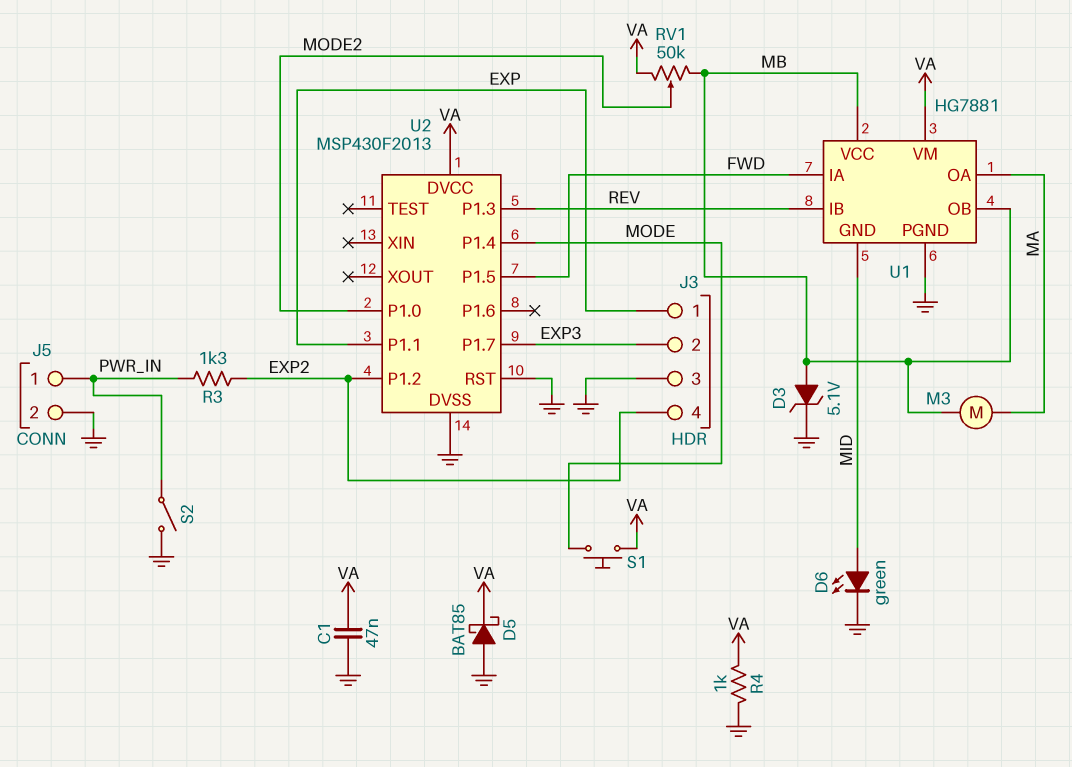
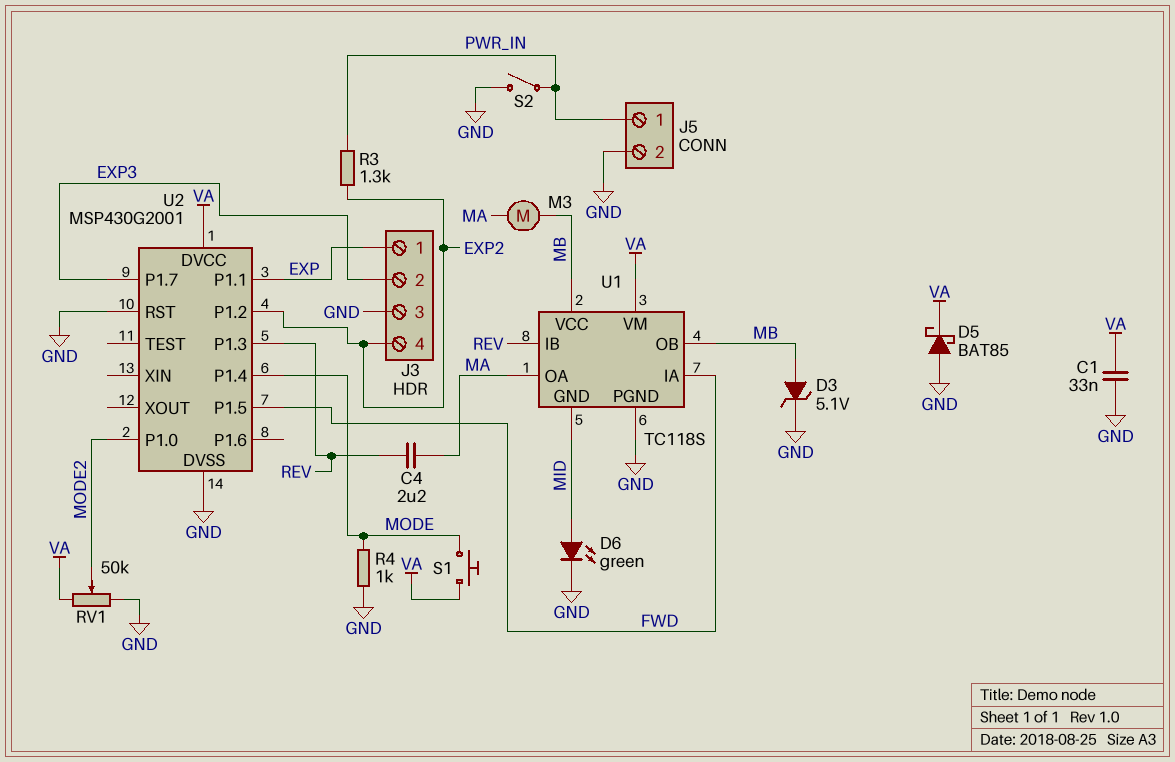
C1: 47nF (GND, VA) -> 33nF (GND, VA)
C4: none -> 2.2uF (MA, REV)
R4: 1k (GND, VA) -> 1k (GND, MODE)
RV1: 50k (MB, VA, wiper MODE2) -> 50k (GND, VA, wiper MODE2)
U1: HG7881 -> TC118S
U2: MSP430F2013 -> MSP430G2001

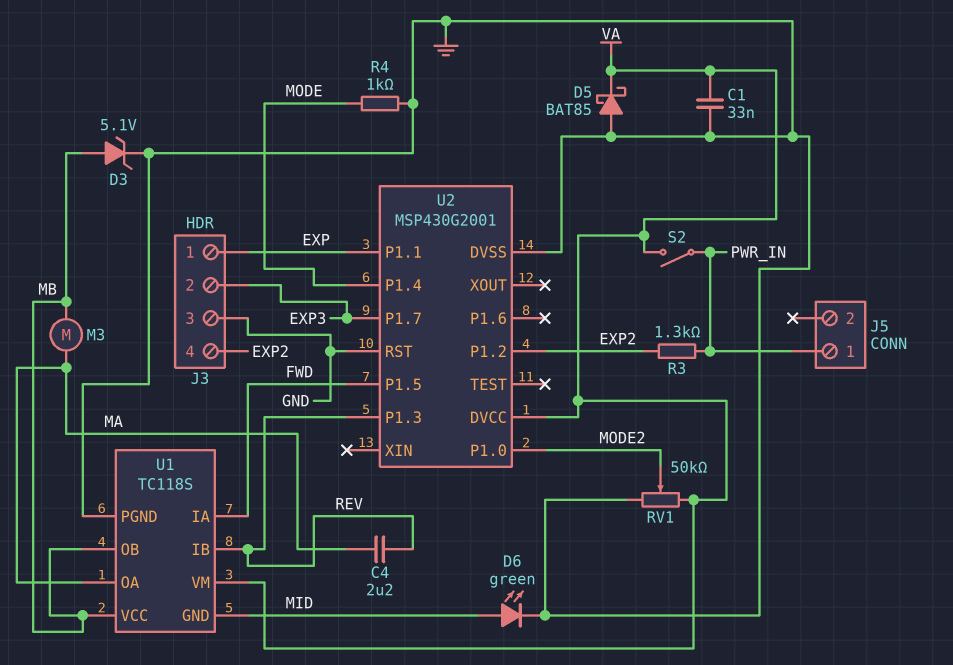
J5 pin 2: GND -> none
S1: button (MODE, VA) -> none
S2: switch (GND, PWR_IN) -> switch (PWR_IN, VA)

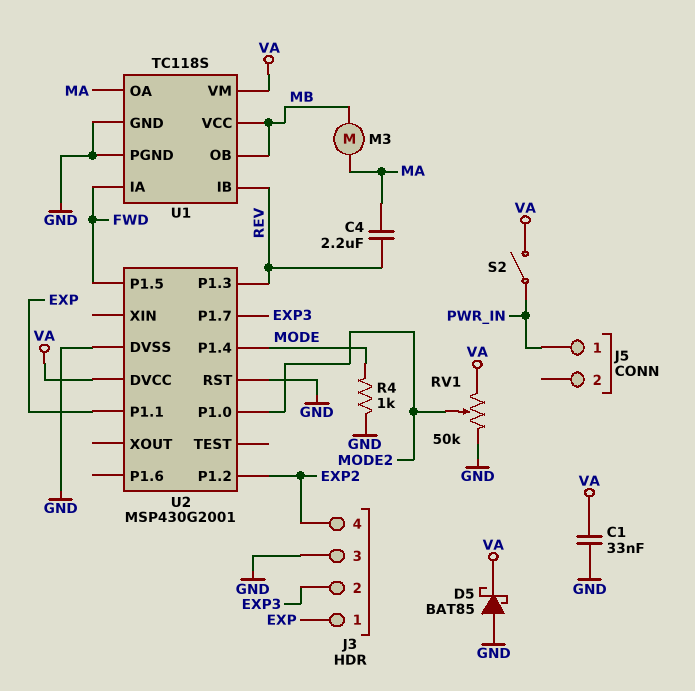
D3: zener 5.1V (A MB, K GND) -> none
D6: LED green (A MID, K GND) -> none
R3: 1.3k (EXP2, PWR_IN) -> none
U1 pin GND: MID -> GND

